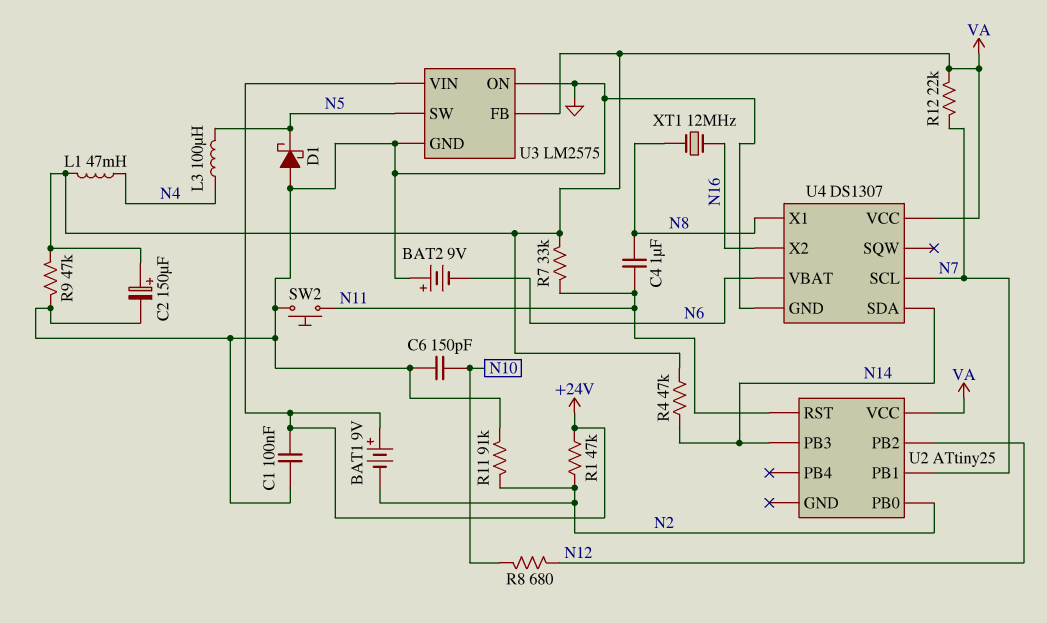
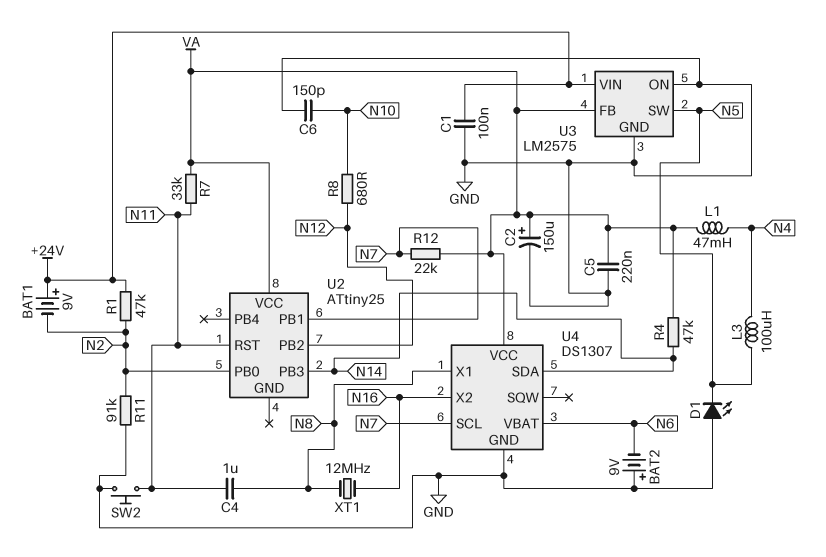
C5: none -> 220nF (GND, VA)
D1: schottky (A GND, K N5) -> LED (A GND, K N5)
R9: 47k (GND, VA) -> none

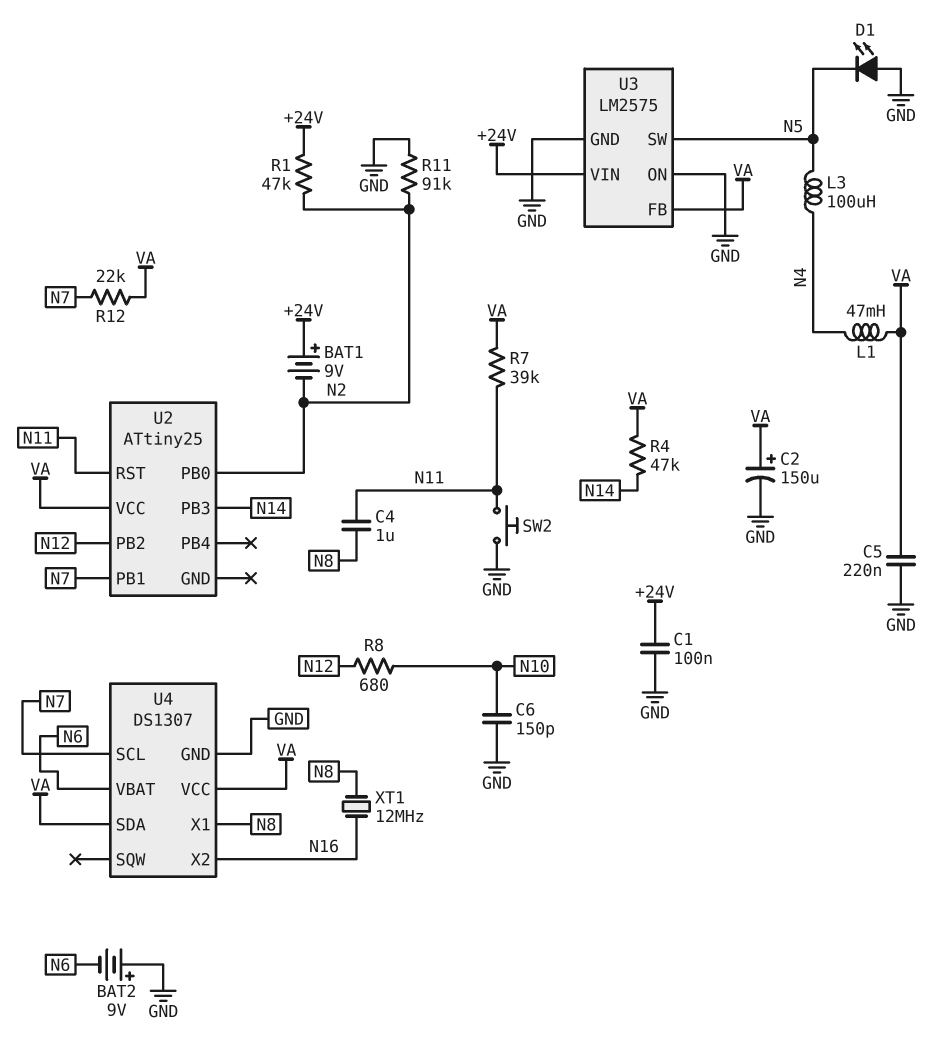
R7: 33k (N11, VA) -> 39k (N11, VA)
U4 pin SDA: N14 -> VA

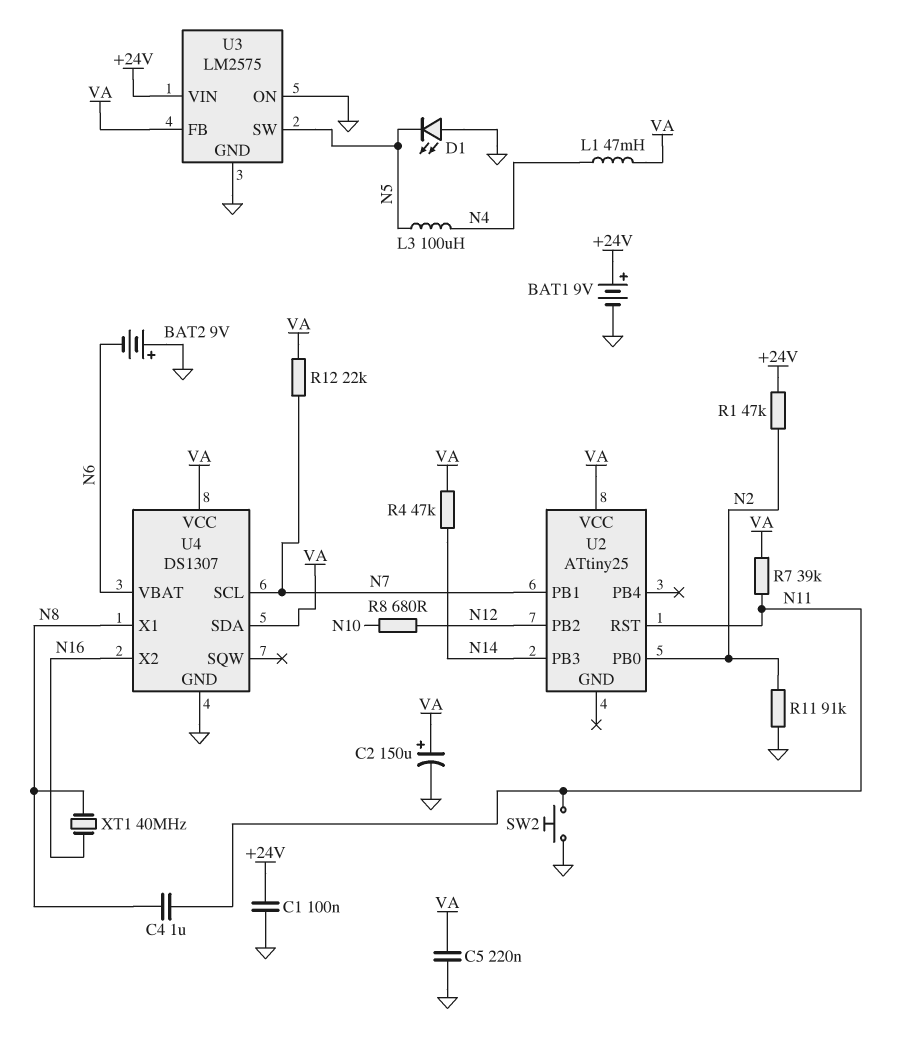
BAT1: 9V (plus +24V, minus N2) -> 9V (plus +24V, minus GND)
C6: 150pF (GND, N10) -> none
XT1: 12MHz (N8, N16) -> 40MHz (N8, N16)

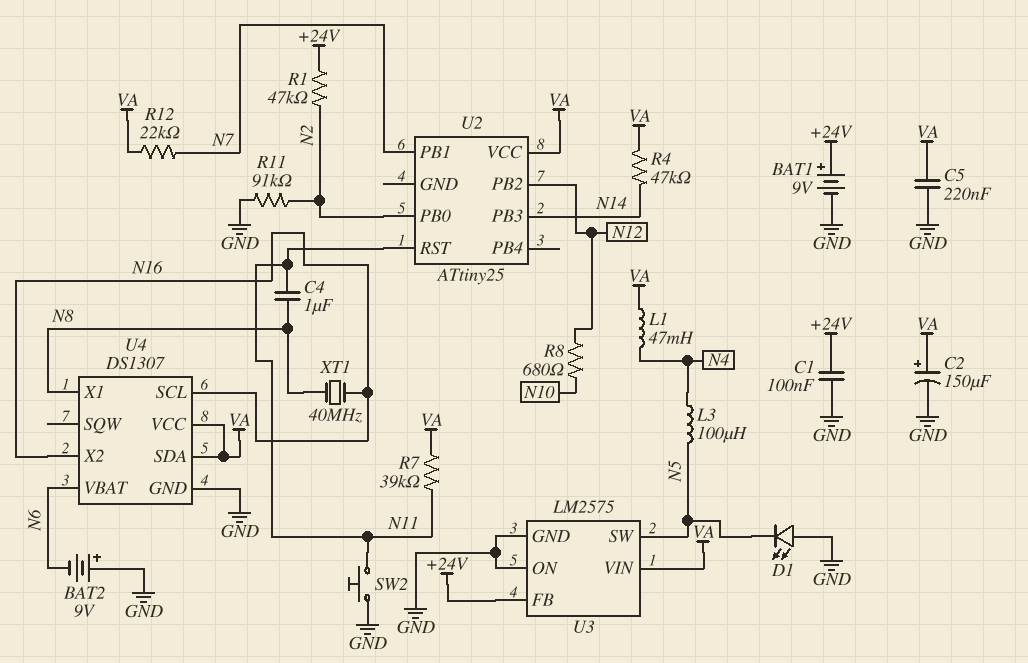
U3 pin FB: VA -> +24V
U3 pin VIN: +24V -> VA
U4 pin SCL: N7 -> N16

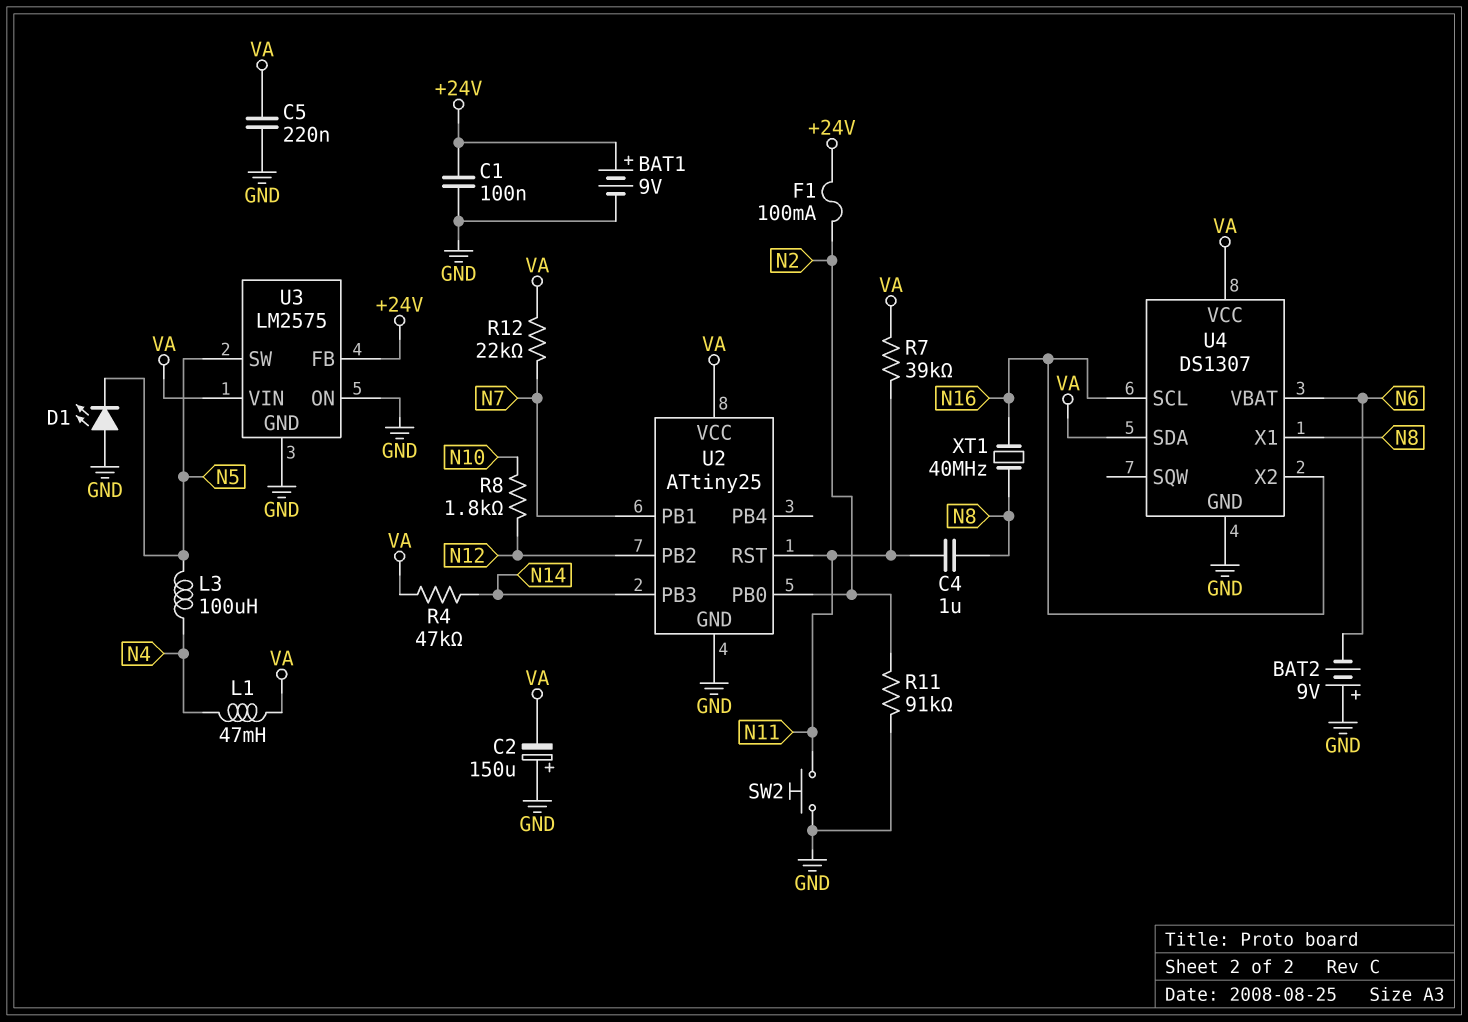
C2: 150uF (plus VA, minus GND) -> 150uF (plus GND, minus VA)
F1: none -> 100mA (+24V, N2)
R1: 47k (+24V, N2) -> none
R8: 680 (N10, N12) -> 1.8k (N10, N12)
U2 pin GND: none -> GND

